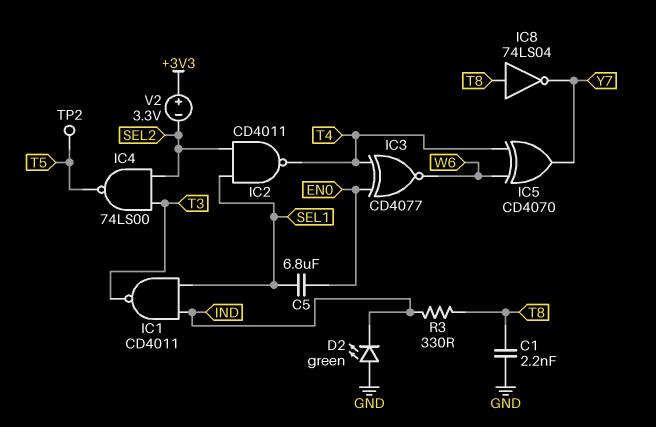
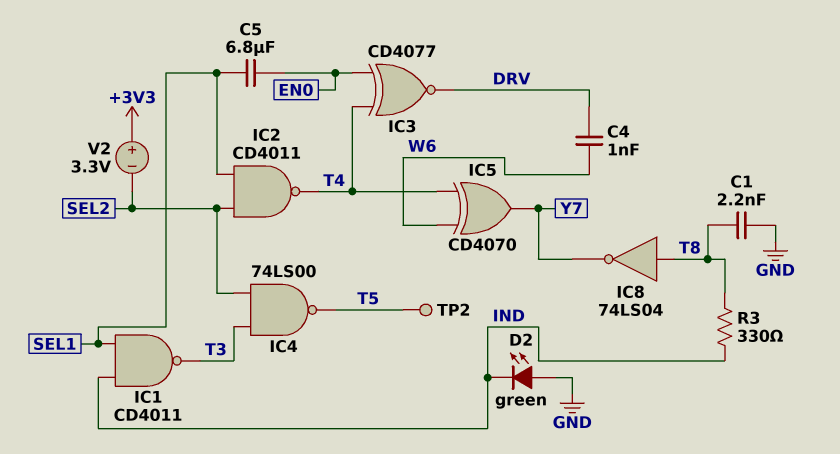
C4: none -> 1nF (DRV, W6)
IC3: XNOR CD4077 (in EN0, in T4, out W6) -> XNOR CD4077 (in EN0, in T4, out DRV)

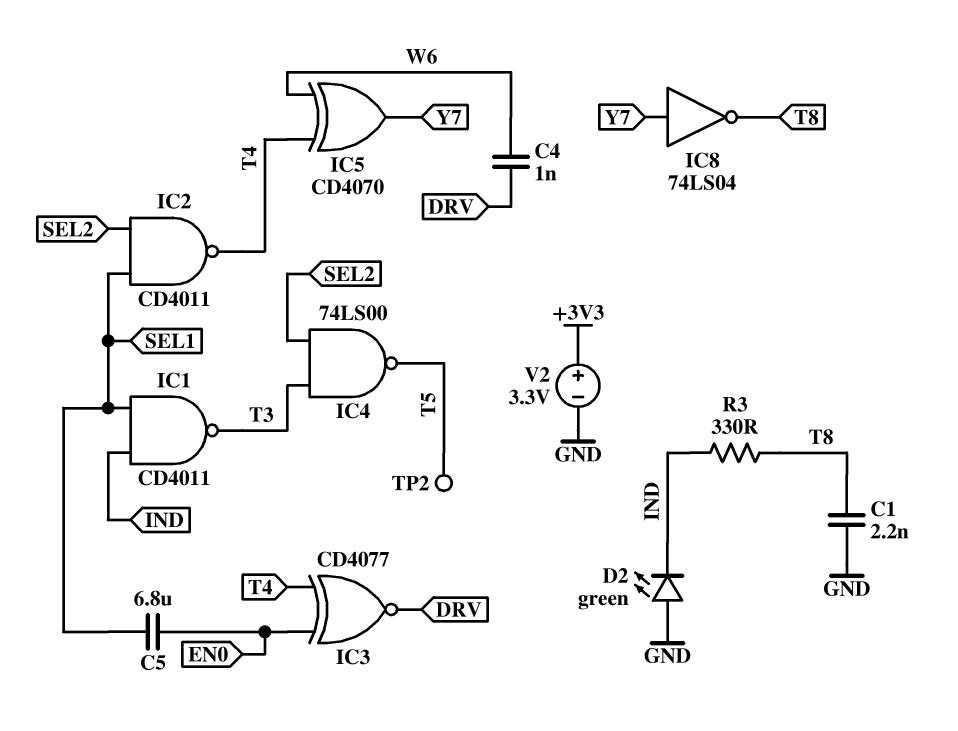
IC8: NOT 74LS04 (in T8, out Y7) -> NOT 74LS04 (in Y7, out T8)
V2: 3.3V (plus +3V3, minus SEL2) -> 3.3V (plus +3V3, minus GND)

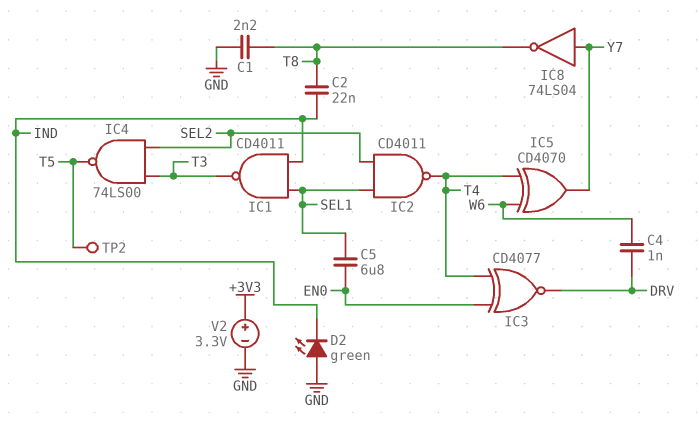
C2: none -> 22nF (IND, T8)
R3: 330 (IND, T8) -> none

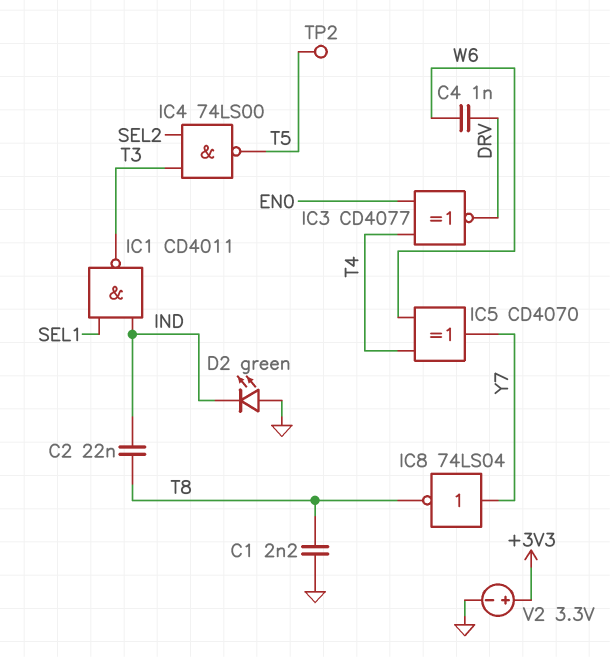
C5: 6.8uF (EN0, SEL1) -> none
IC2: NAND CD4011 (in SEL1, in SEL2, out T4) -> none

